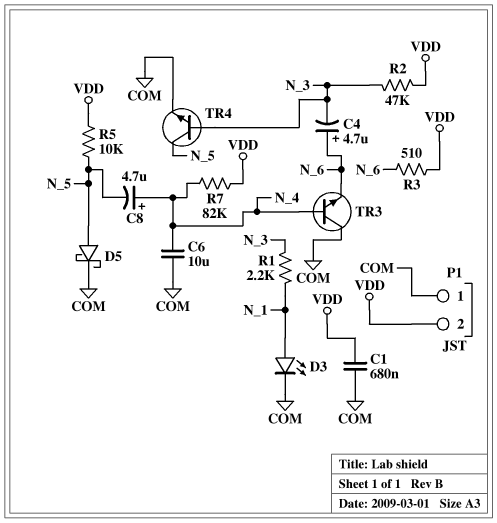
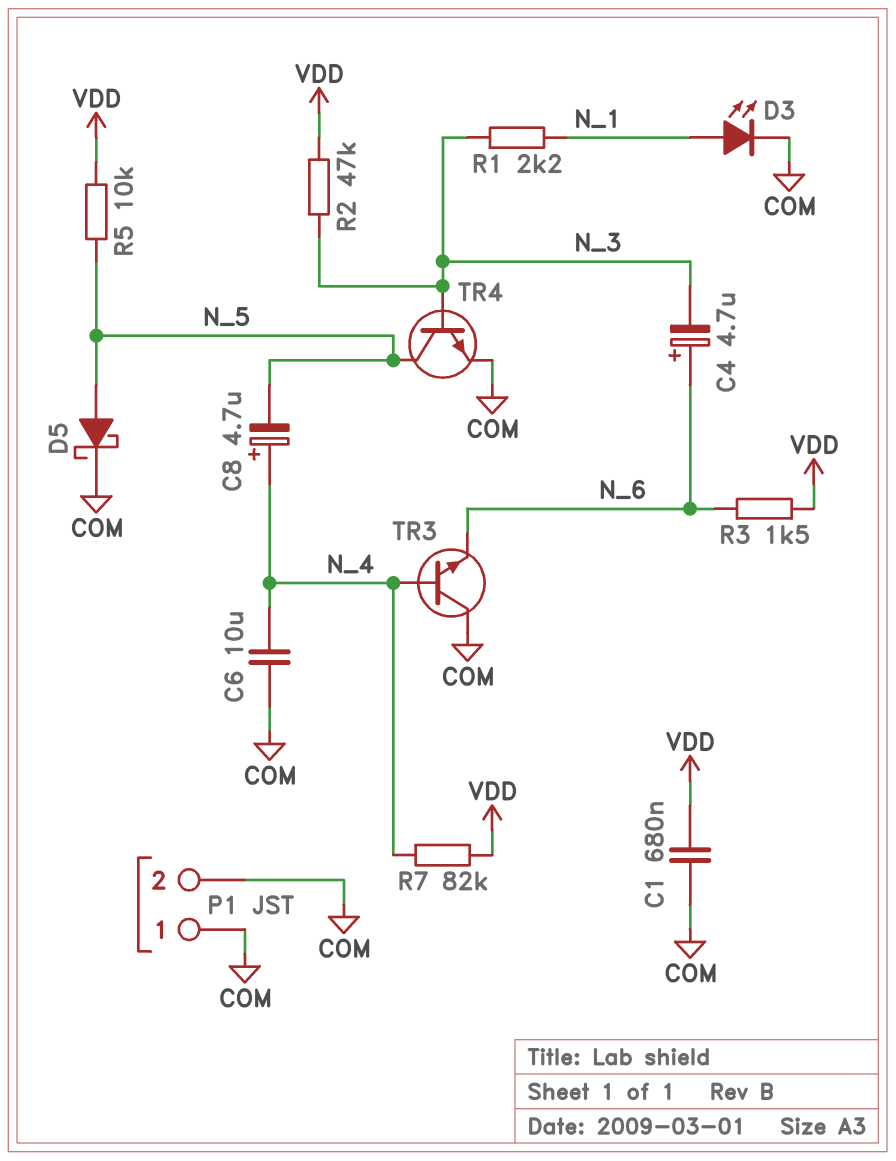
P1 pin 2: VDD -> COM
R3: 510 (N_6, VDD) -> 1.5k (N_6, VDD)

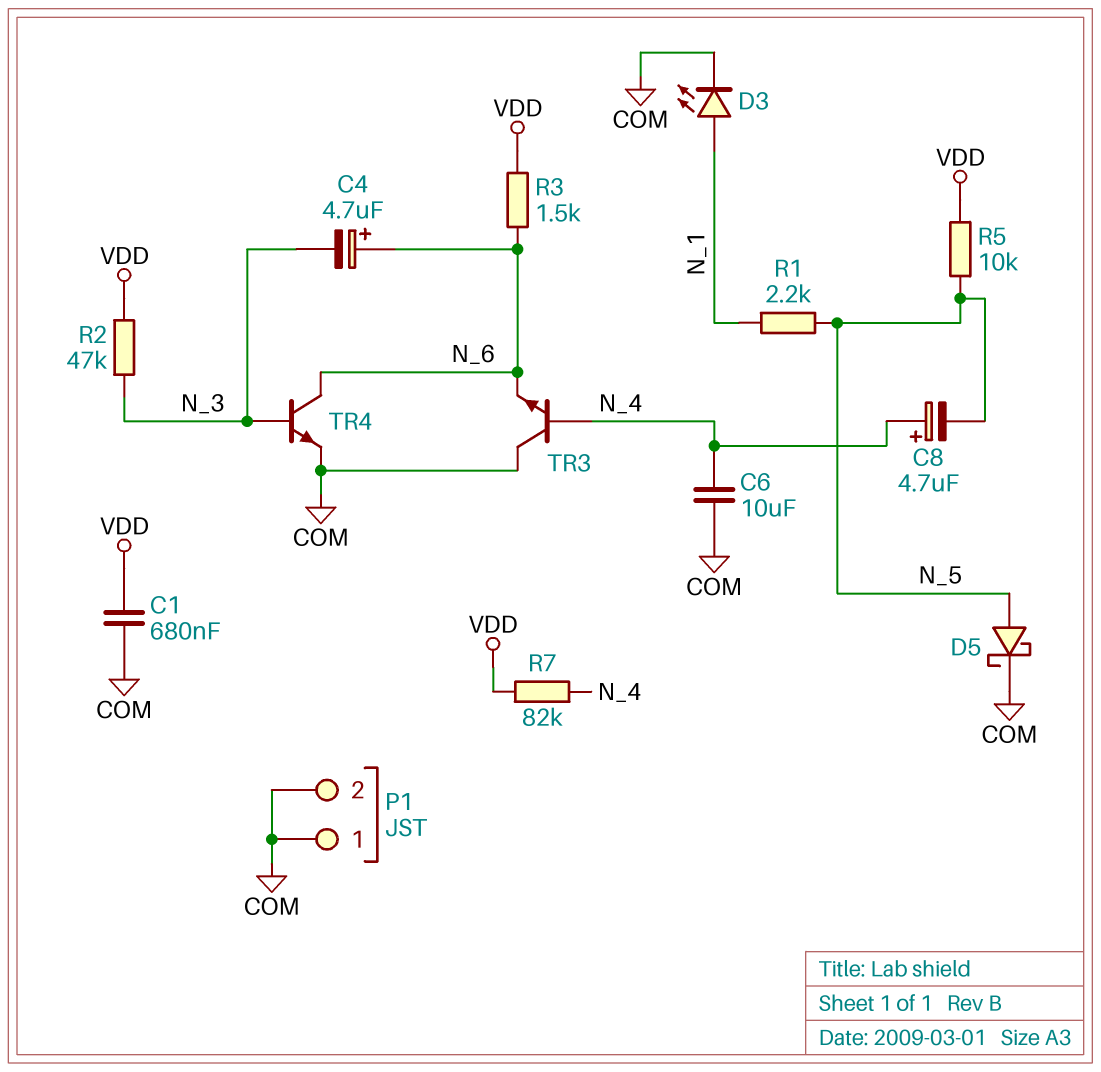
R1: 2.2k (N_1, N_3) -> 2.2k (N_1, N_5)
TR4: NPN (B N_3, C N_5, E COM) -> NPN (B N_3, C N_6, E COM)

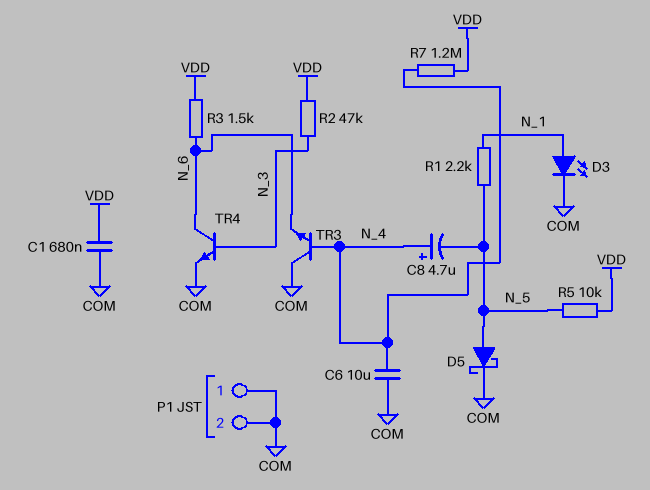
C4: 4.7uF (plus N_6, minus N_3) -> none
R7: 82k (N_4, VDD) -> 1.2M (N_4, VDD)

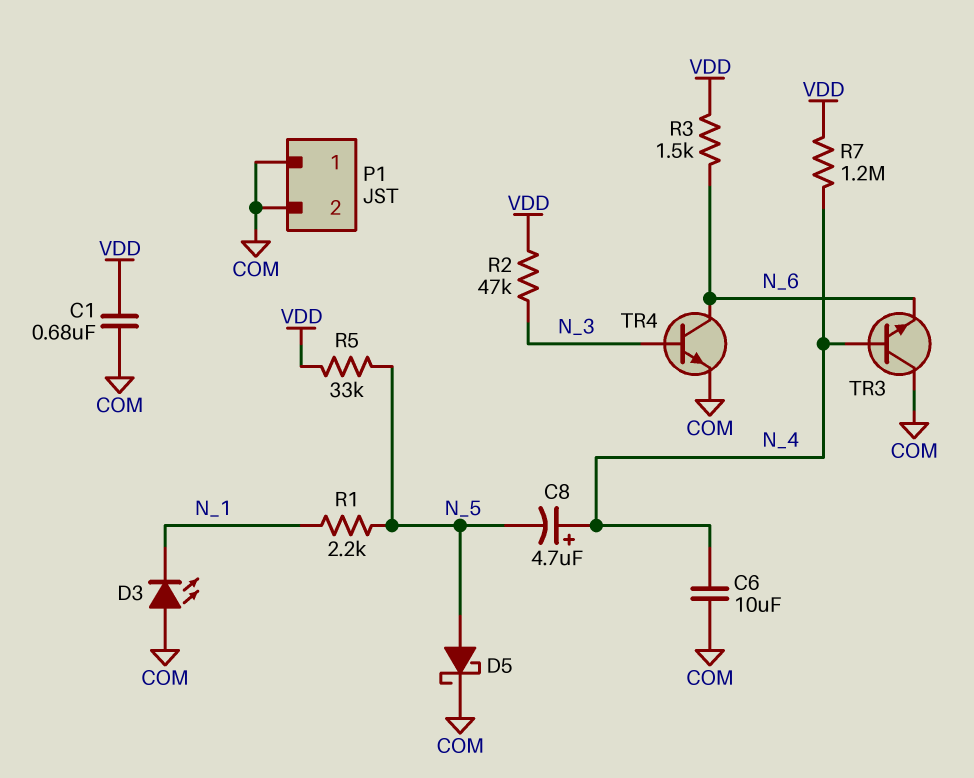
D3: LED (A N_1, K COM) -> LED (A COM, K N_1)
R5: 10k (N_5, VDD) -> 33k (N_5, VDD)

